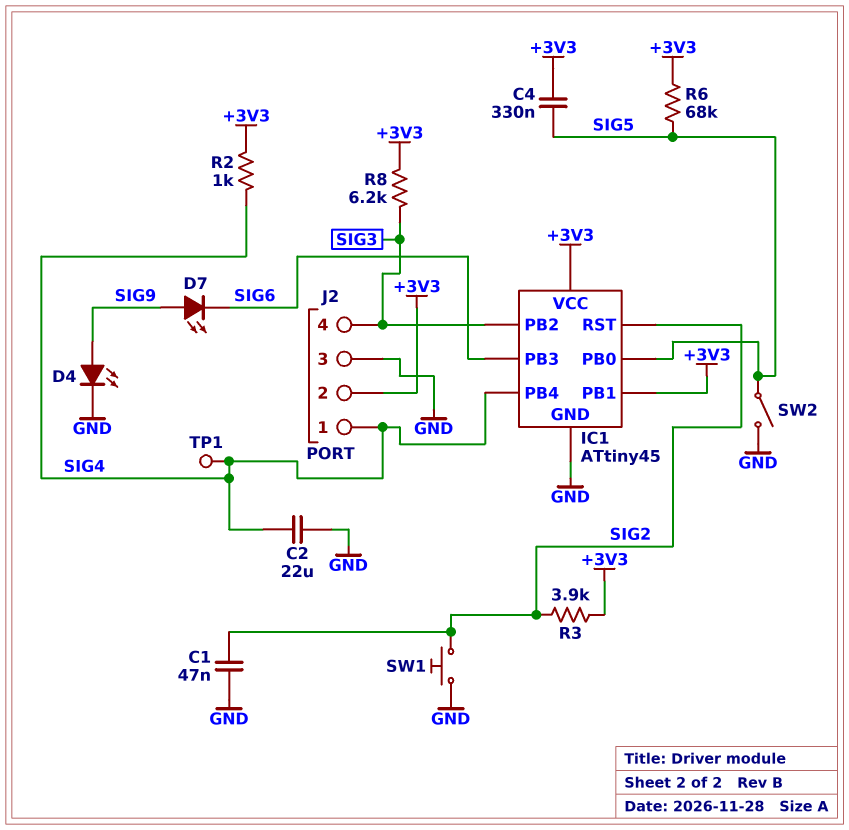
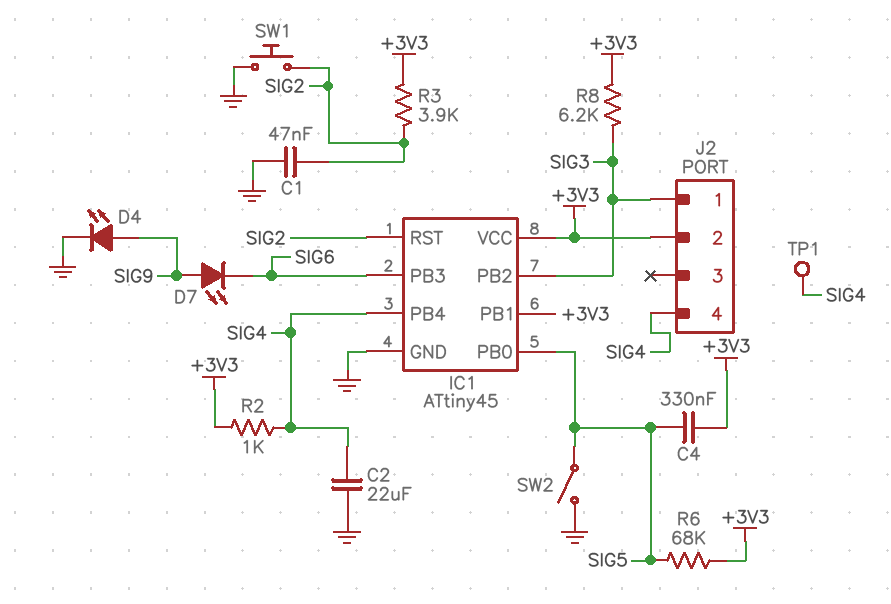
J2 pin 1: SIG4 -> SIG3
J2 pin 3: GND -> none
J2 pin 4: SIG3 -> SIG4

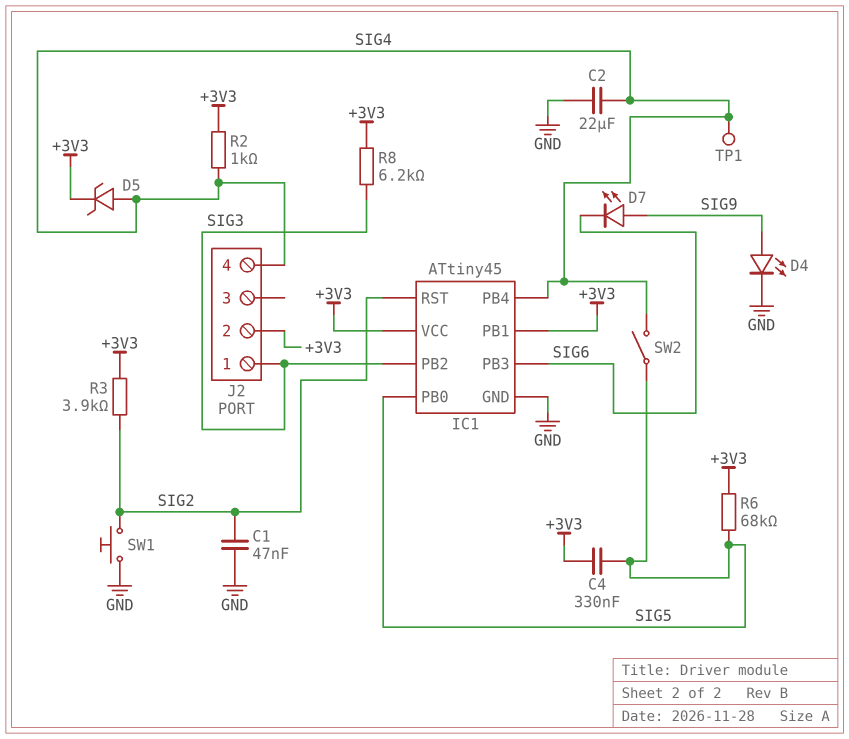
D5: none -> zener (A SIG4, K +3V3)
SW2: switch (GND, SIG5) -> switch (SIG4, SIG5)

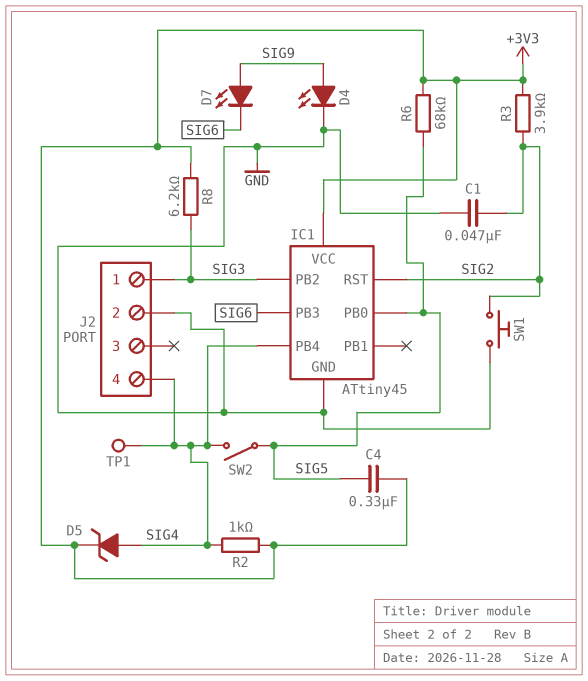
C2: 22uF (GND, SIG4) -> none
IC1 pin PB1: +3V3 -> none
J2 pin 2: +3V3 -> GND

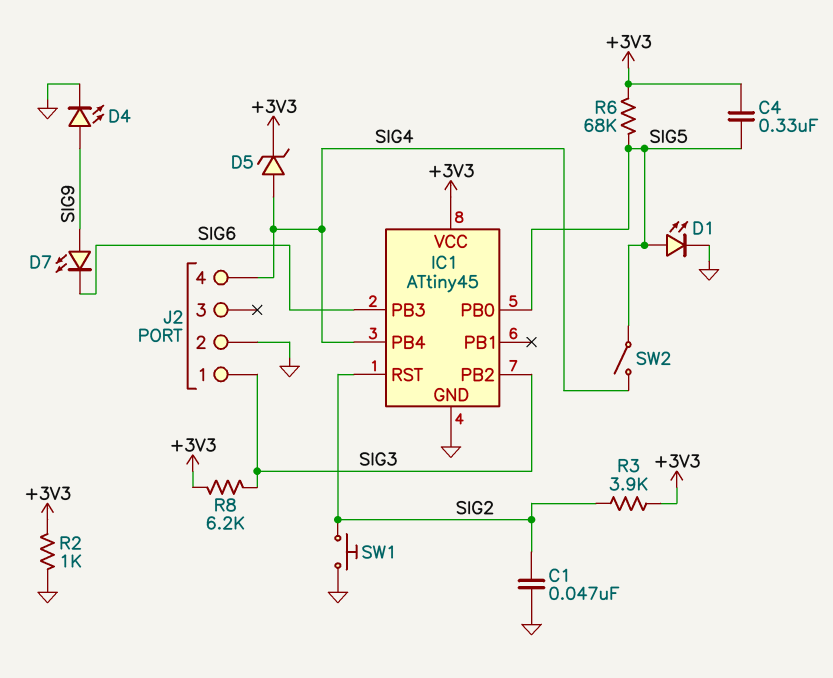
D1: none -> LED (A SIG5, K GND)
R2: 1k (+3V3, SIG4) -> 1k (+3V3, GND)
TP1: test point (SIG4) -> none

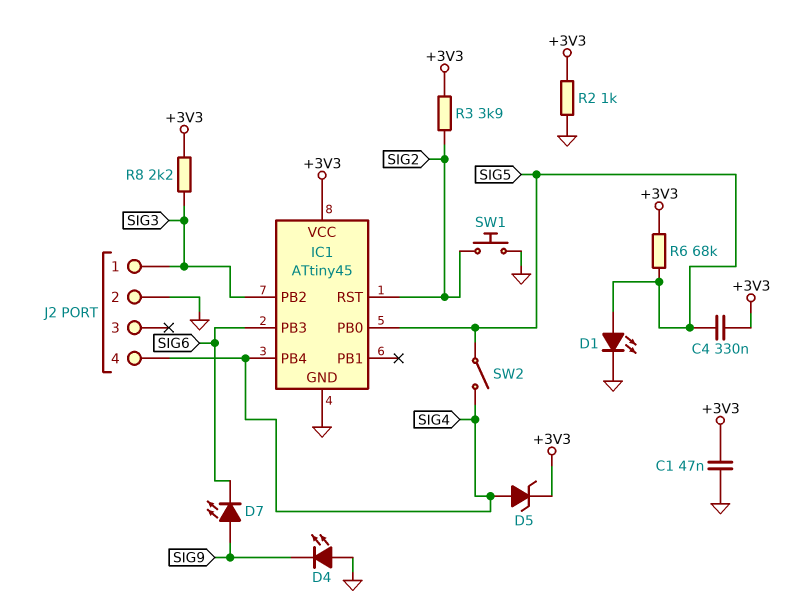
C1: 47nF (GND, SIG2) -> 47nF (+3V3, GND)
D4: LED (A SIG9, K GND) -> LED (A GND, K SIG9)
R8: 6.2k (+3V3, SIG3) -> 2.2k (+3V3, SIG3)

